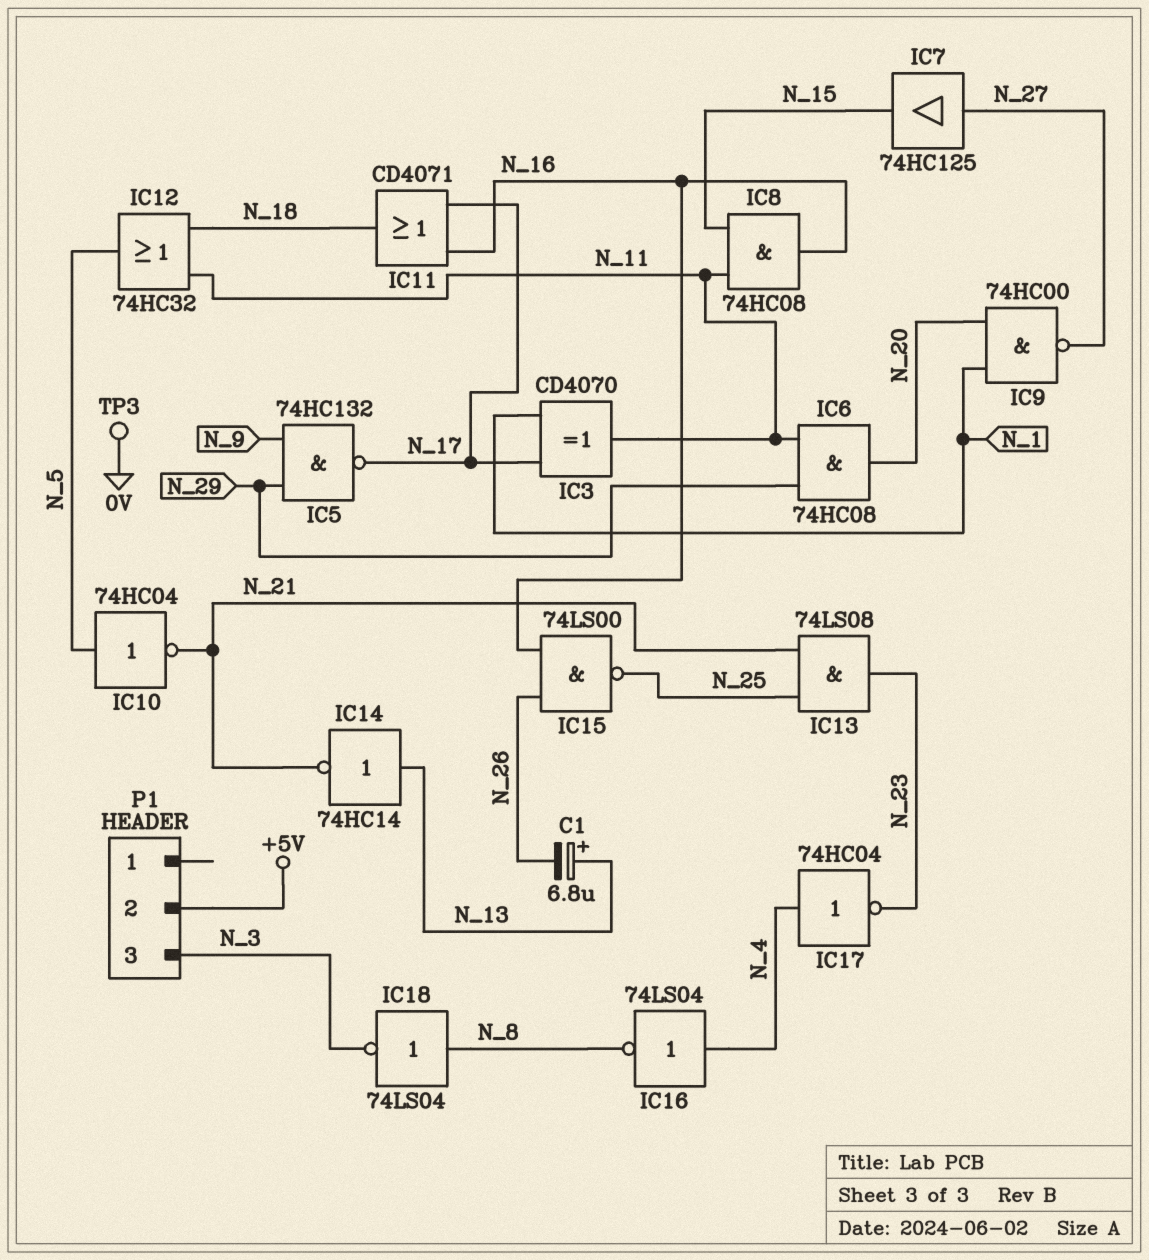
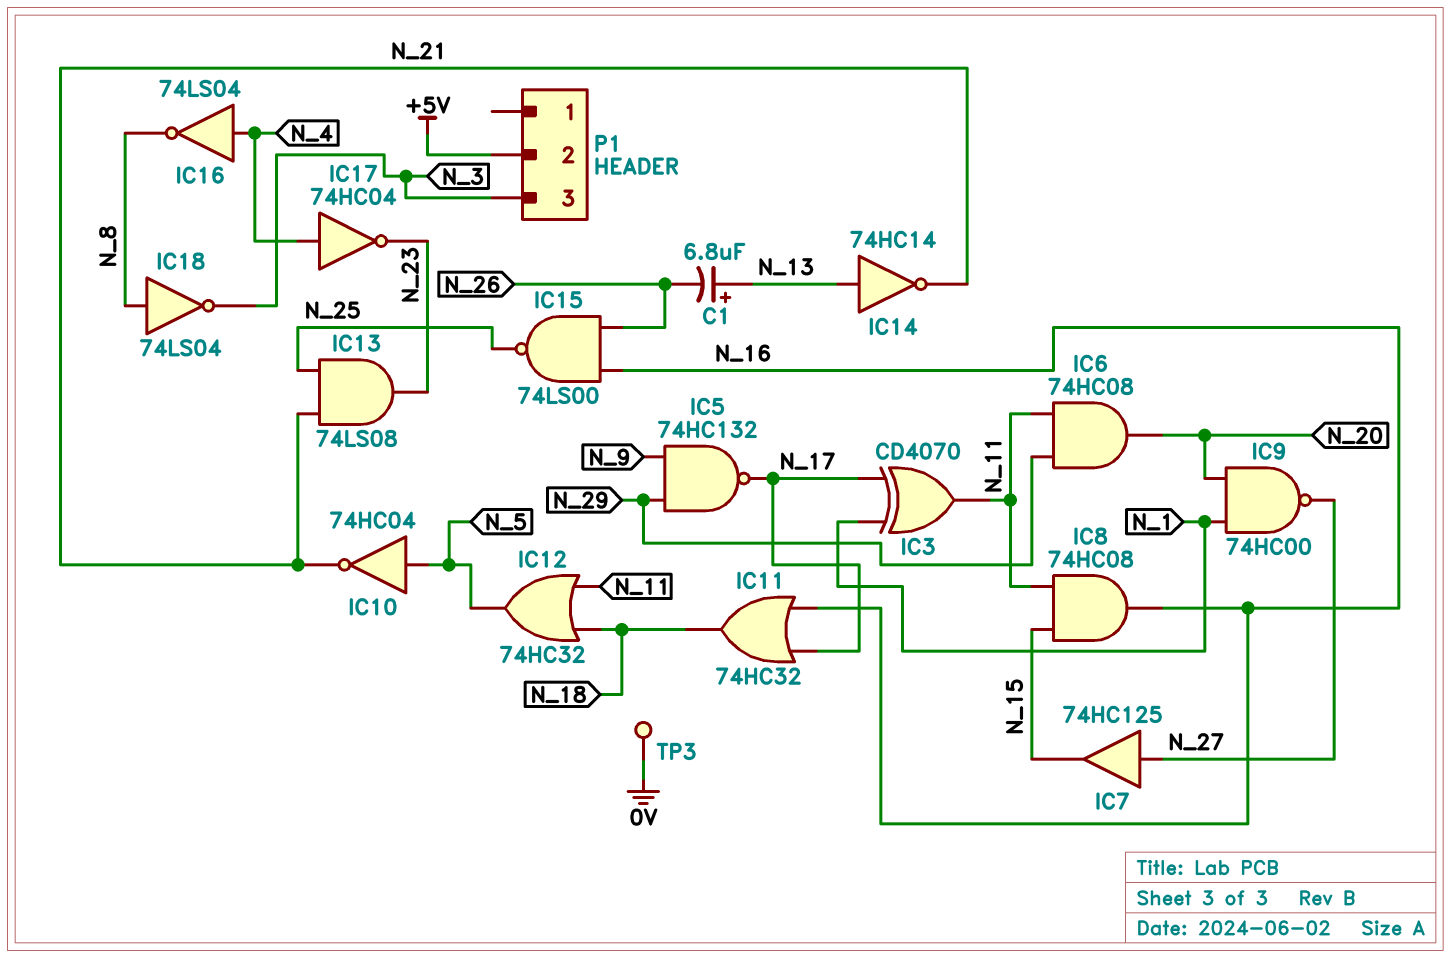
IC11: OR CD4071 (in N_16, in N_17, out N_18) -> OR 74HC32 (in N_16, in N_17, out N_18)

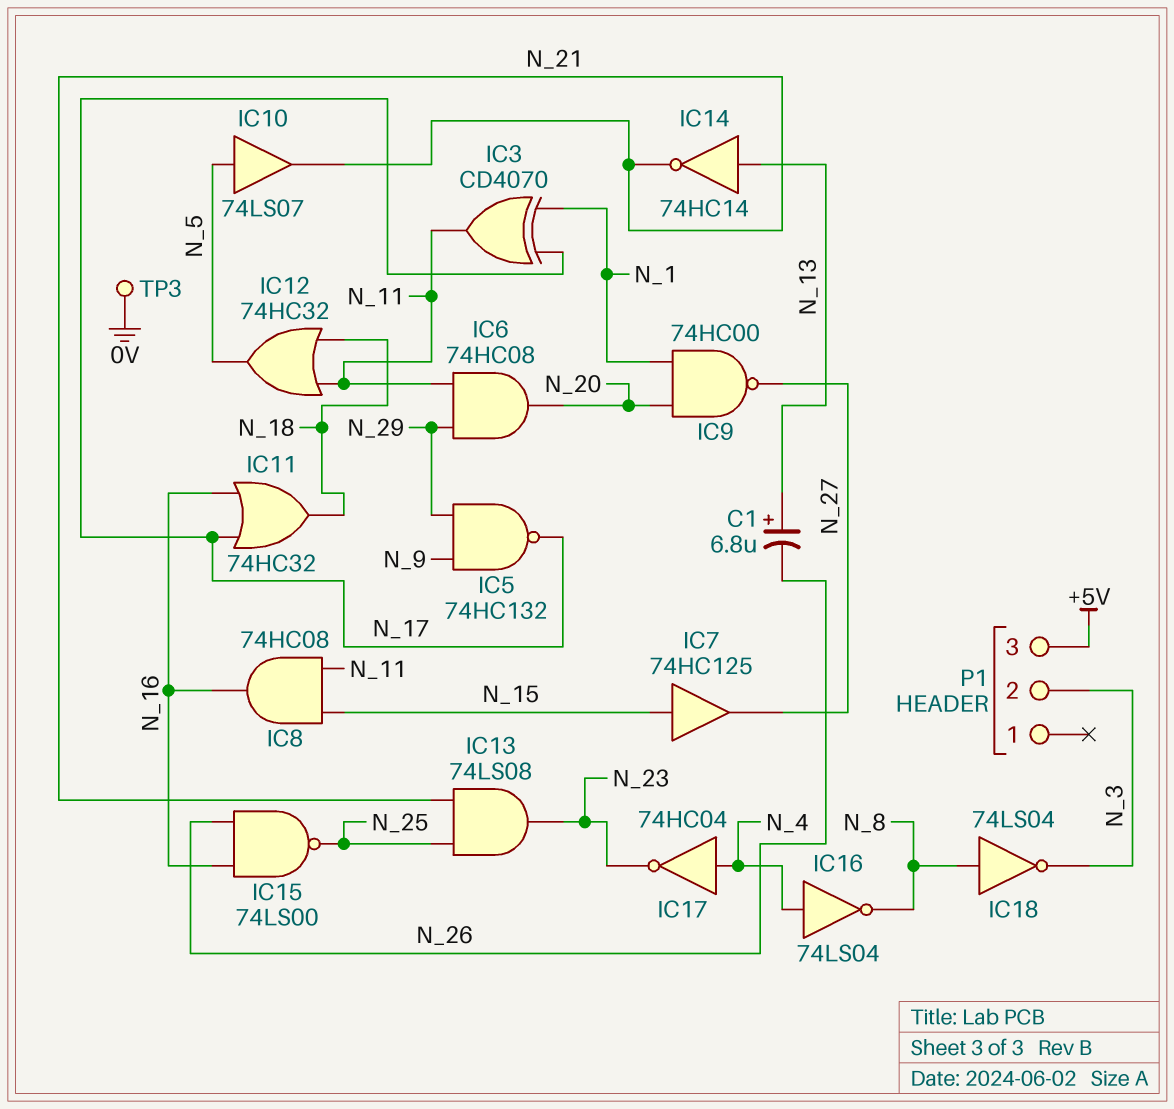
IC7: buffer 74HC125 (in N_27, out N_15) -> buffer 74HC125 (in N_15, out N_27)
IC10: NOT 74HC04 (in N_5, out N_21) -> buffer 74LS07 (in N_5, out N_21)
P1 pin 2: +5V -> N_3
P1 pin 3: N_3 -> +5V

